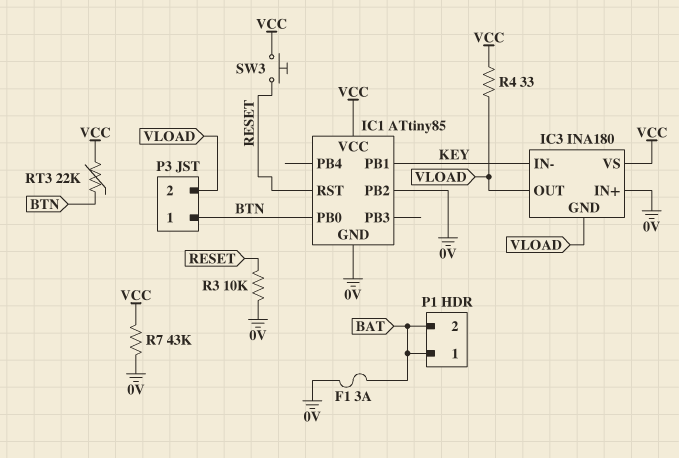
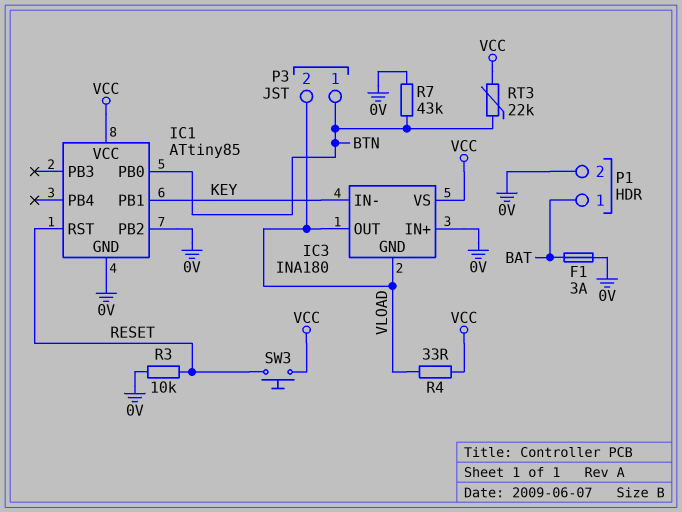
P1 pin 2: BAT -> 0V
R7: 43k (0V, VCC) -> 43k (0V, BTN)

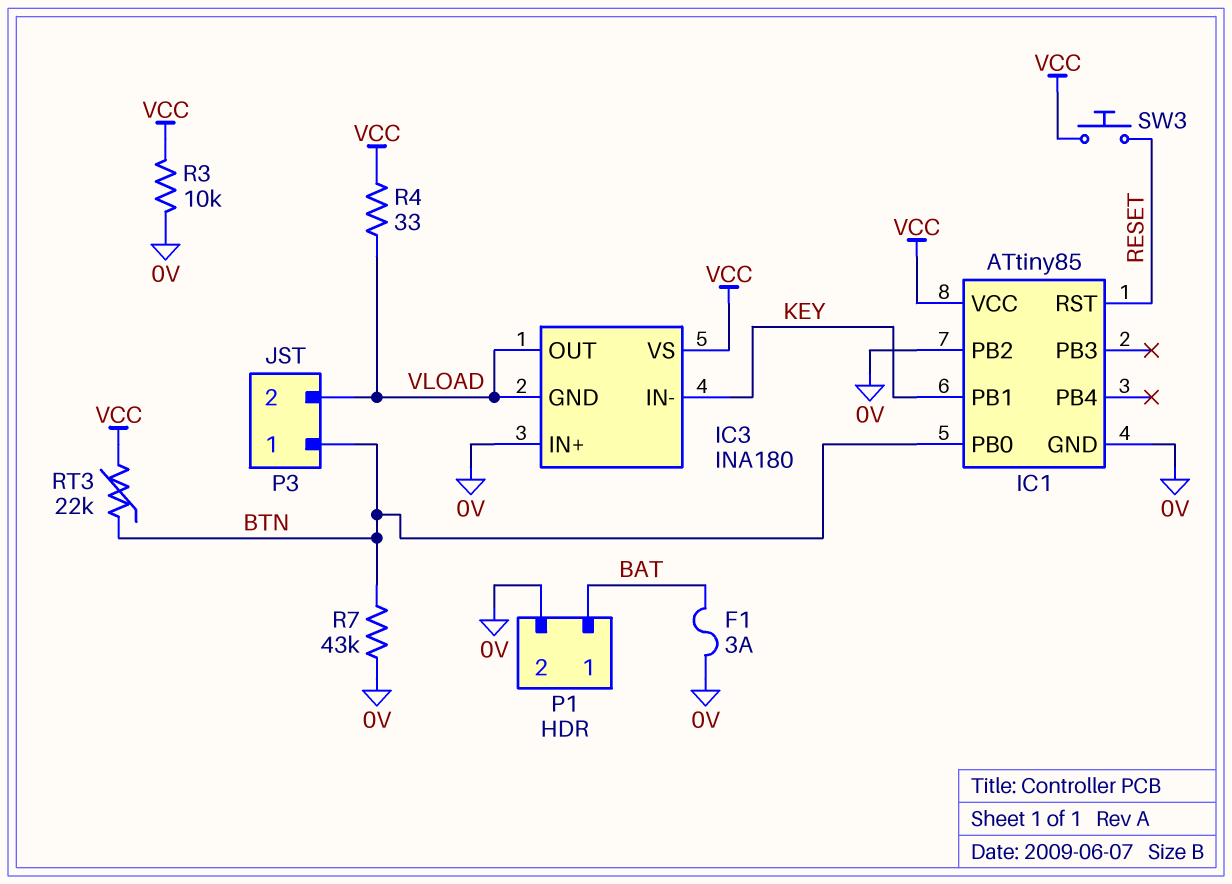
R3: 10k (0V, RESET) -> 10k (0V, VCC)

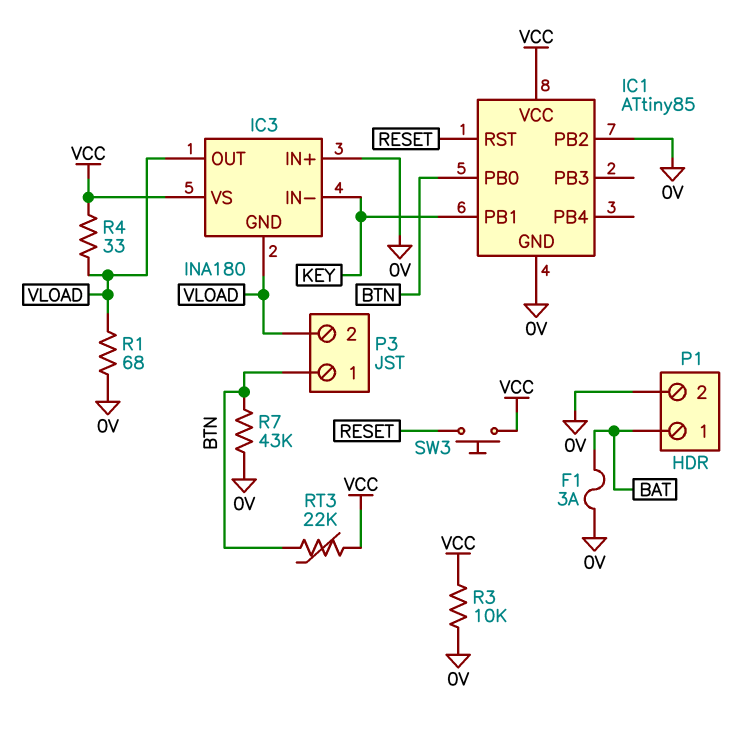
R1: none -> 68 (0V, VLOAD)

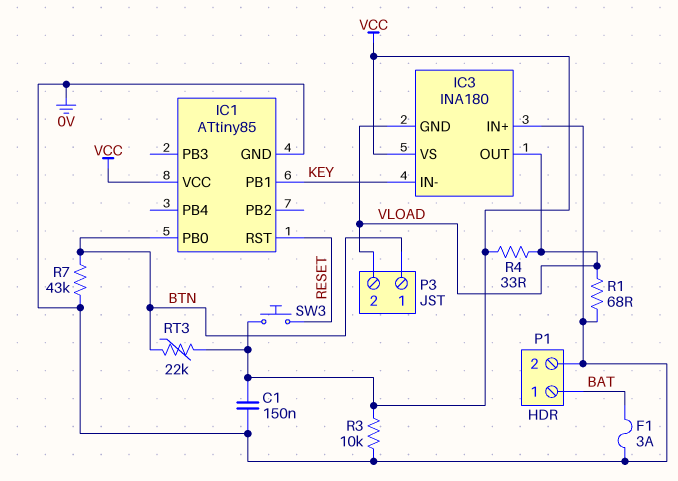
C1: none -> 150nF (0V, VCC)
IC1 pin PB2: 0V -> none

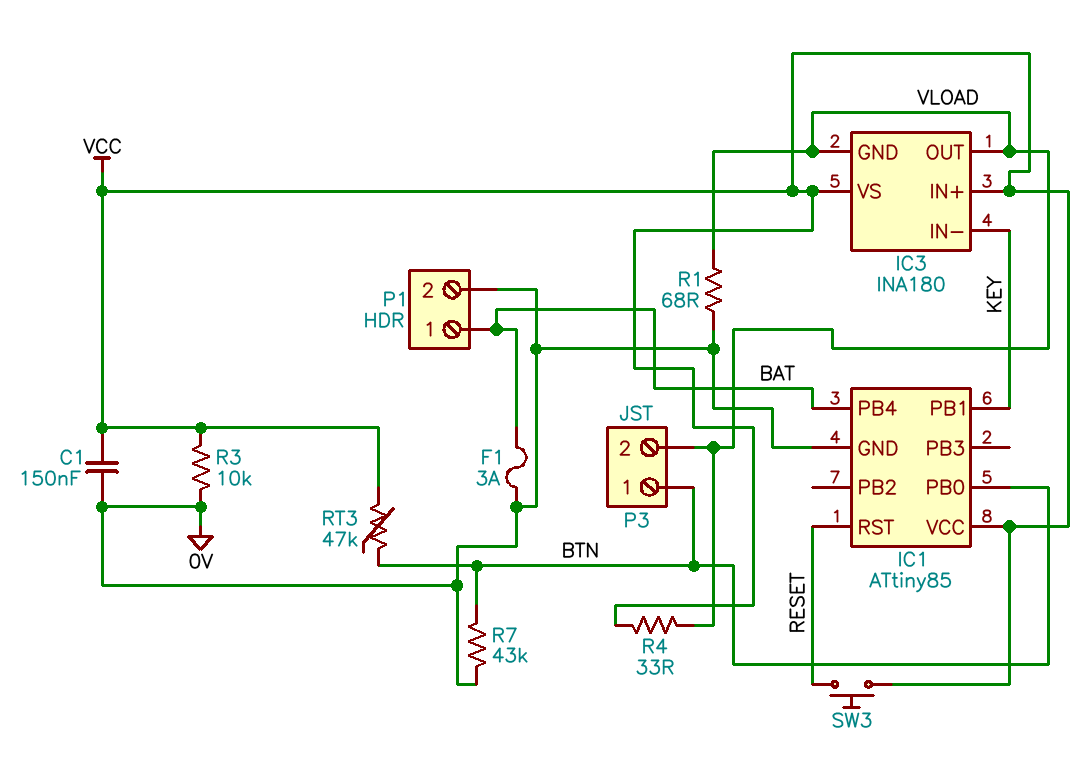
IC1 pin PB4: none -> BAT
IC3 pin IN+: 0V -> VCC
RT3: 22k (BTN, VCC) -> 47k (BTN, VCC)

